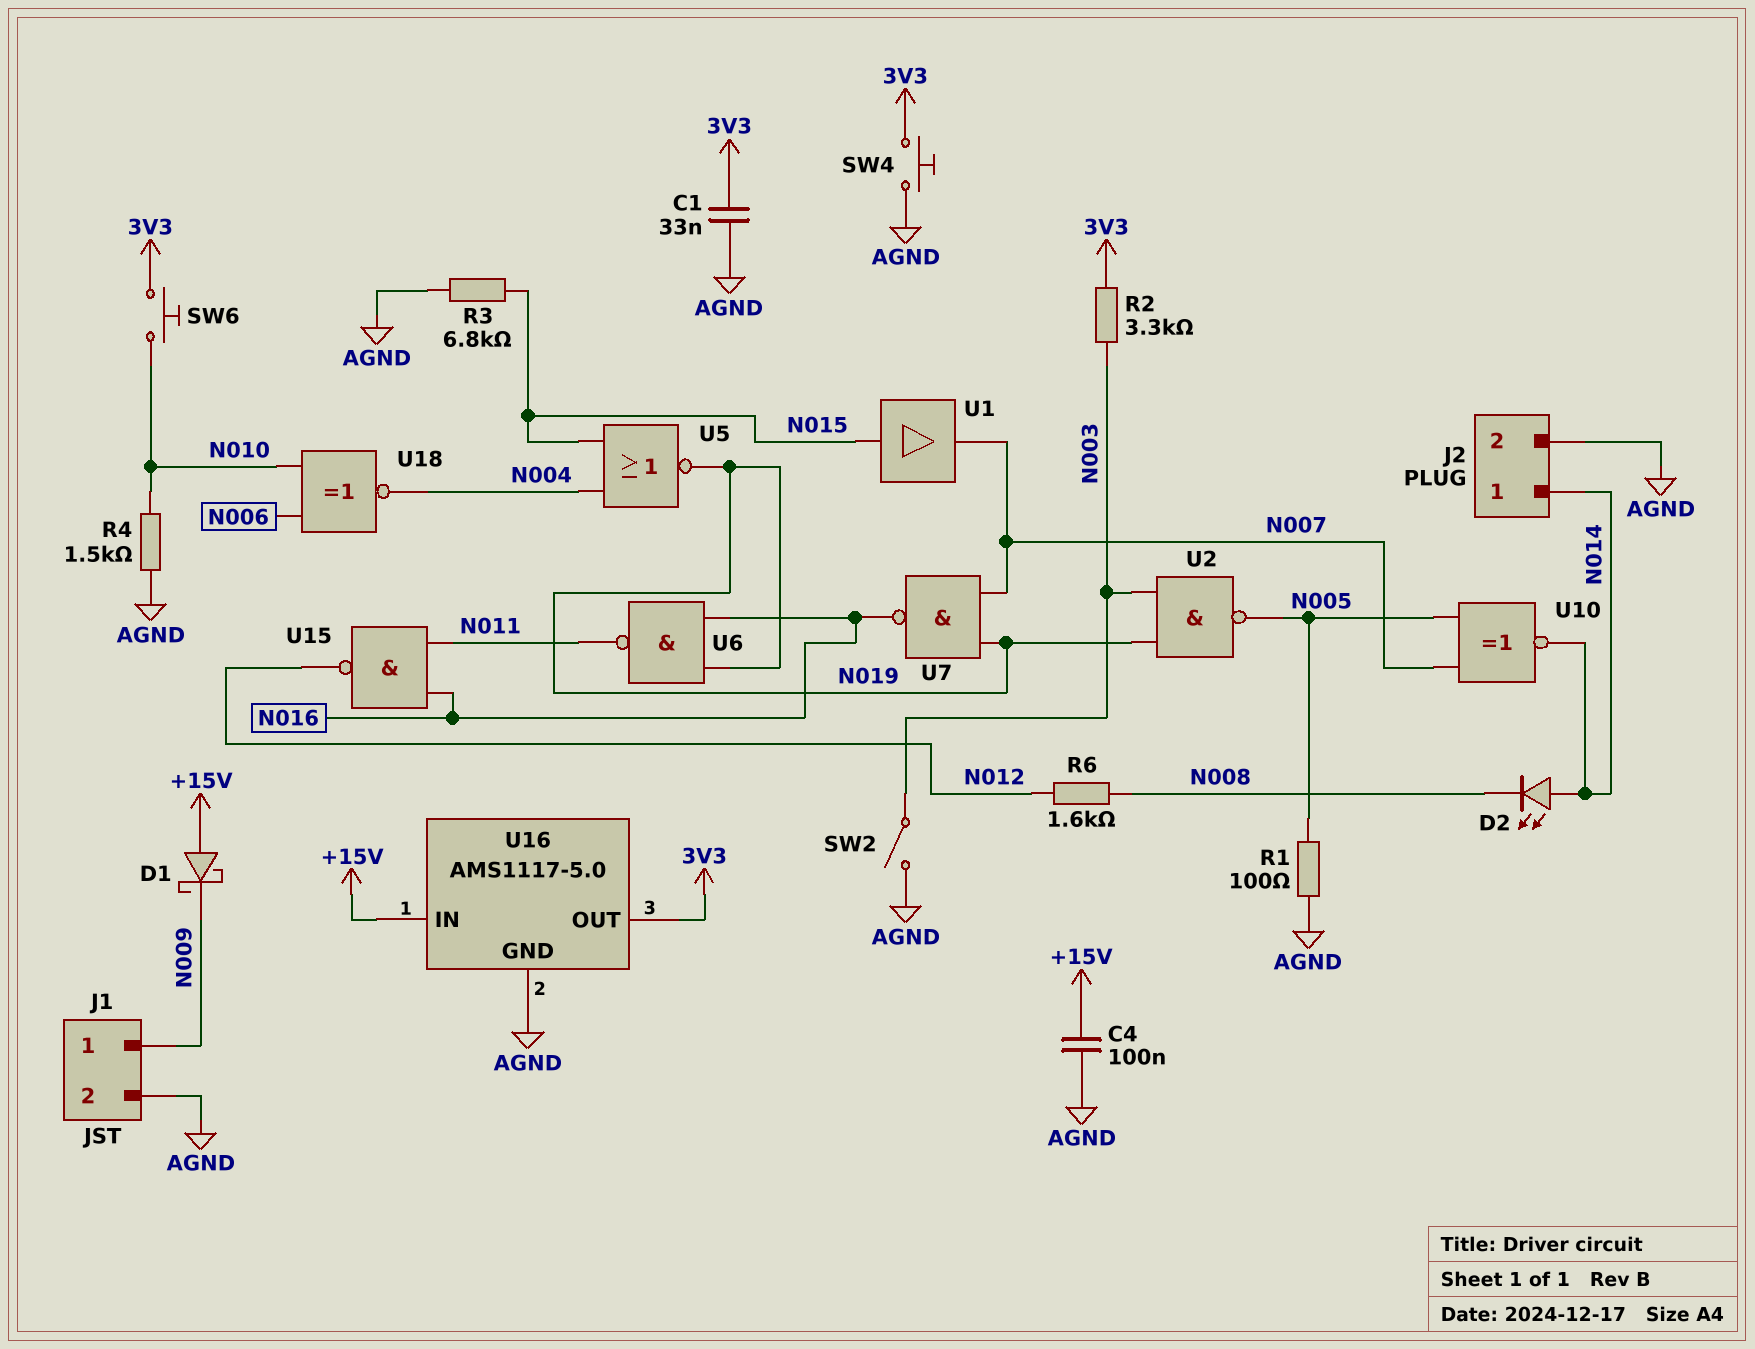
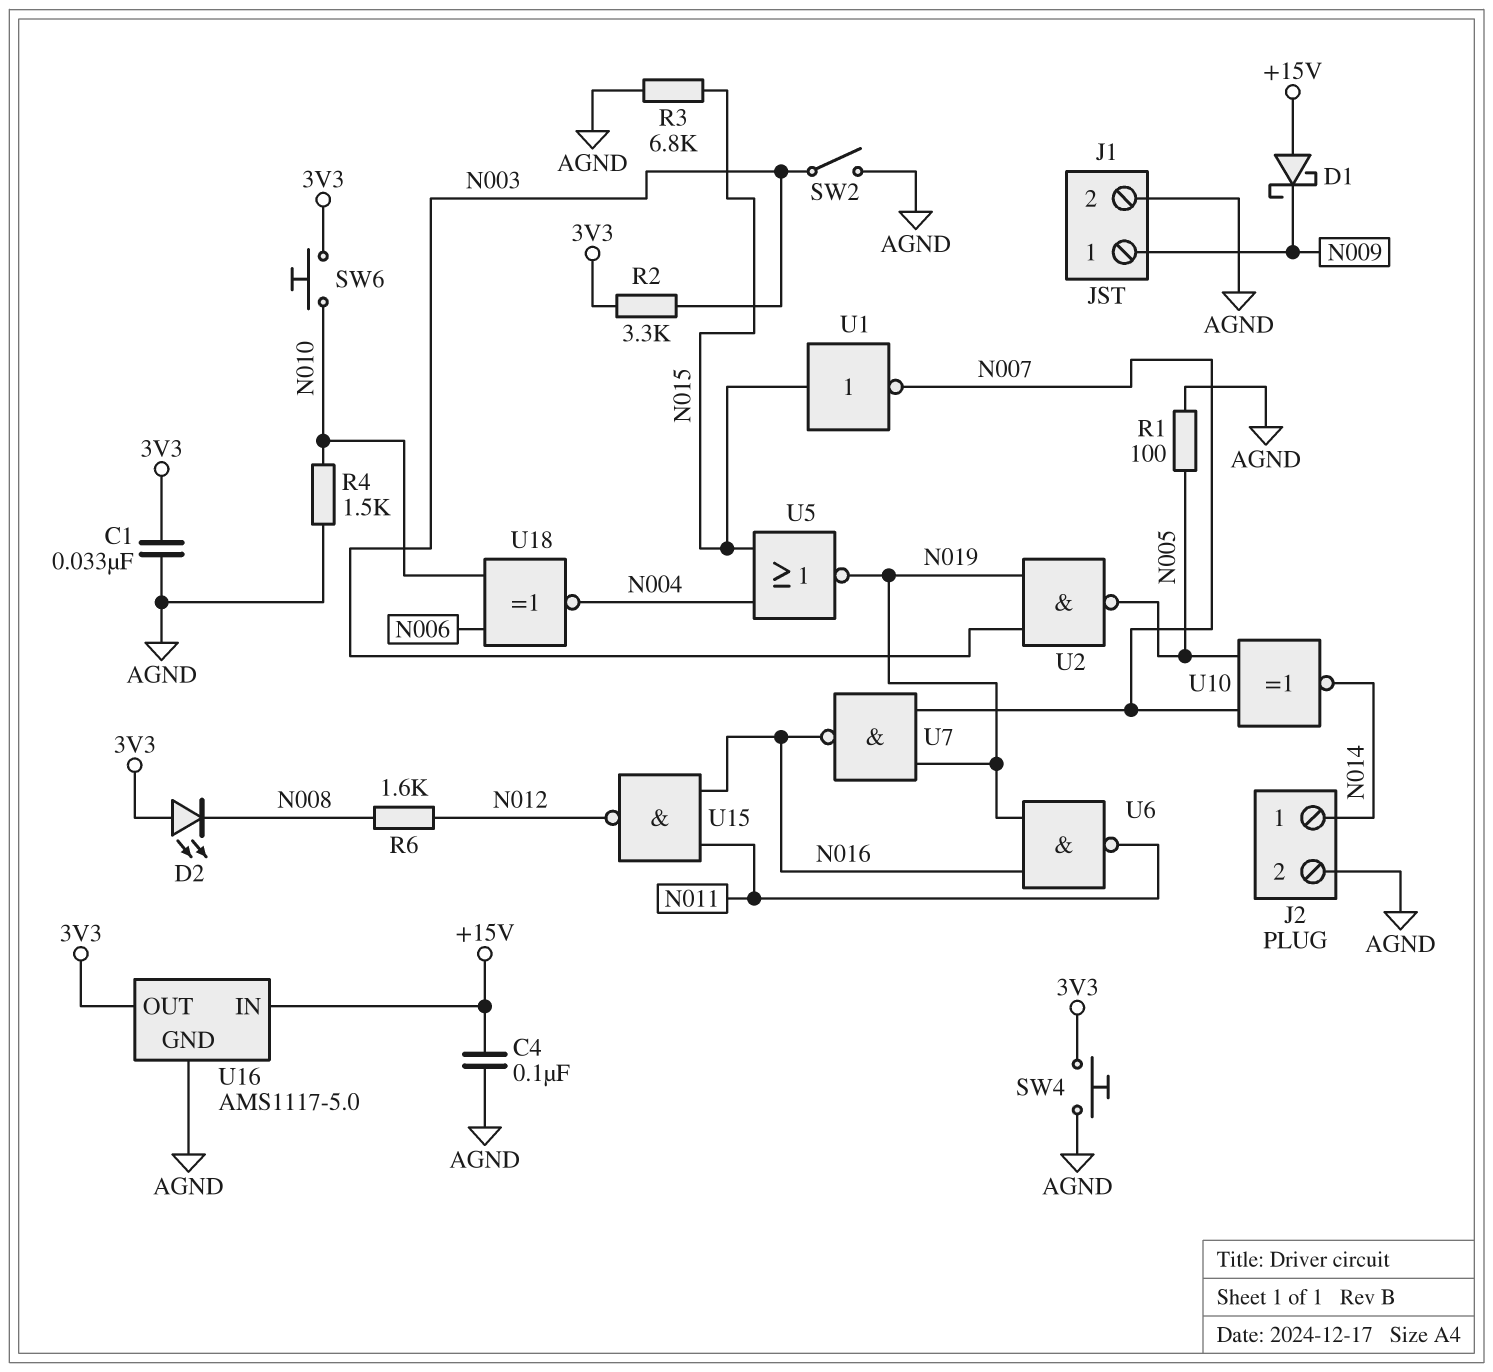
D2: LED (A N014, K N008) -> LED (A 3V3, K N008)
U1: buffer (in N015, out N007) -> NOT (in N015, out N007)

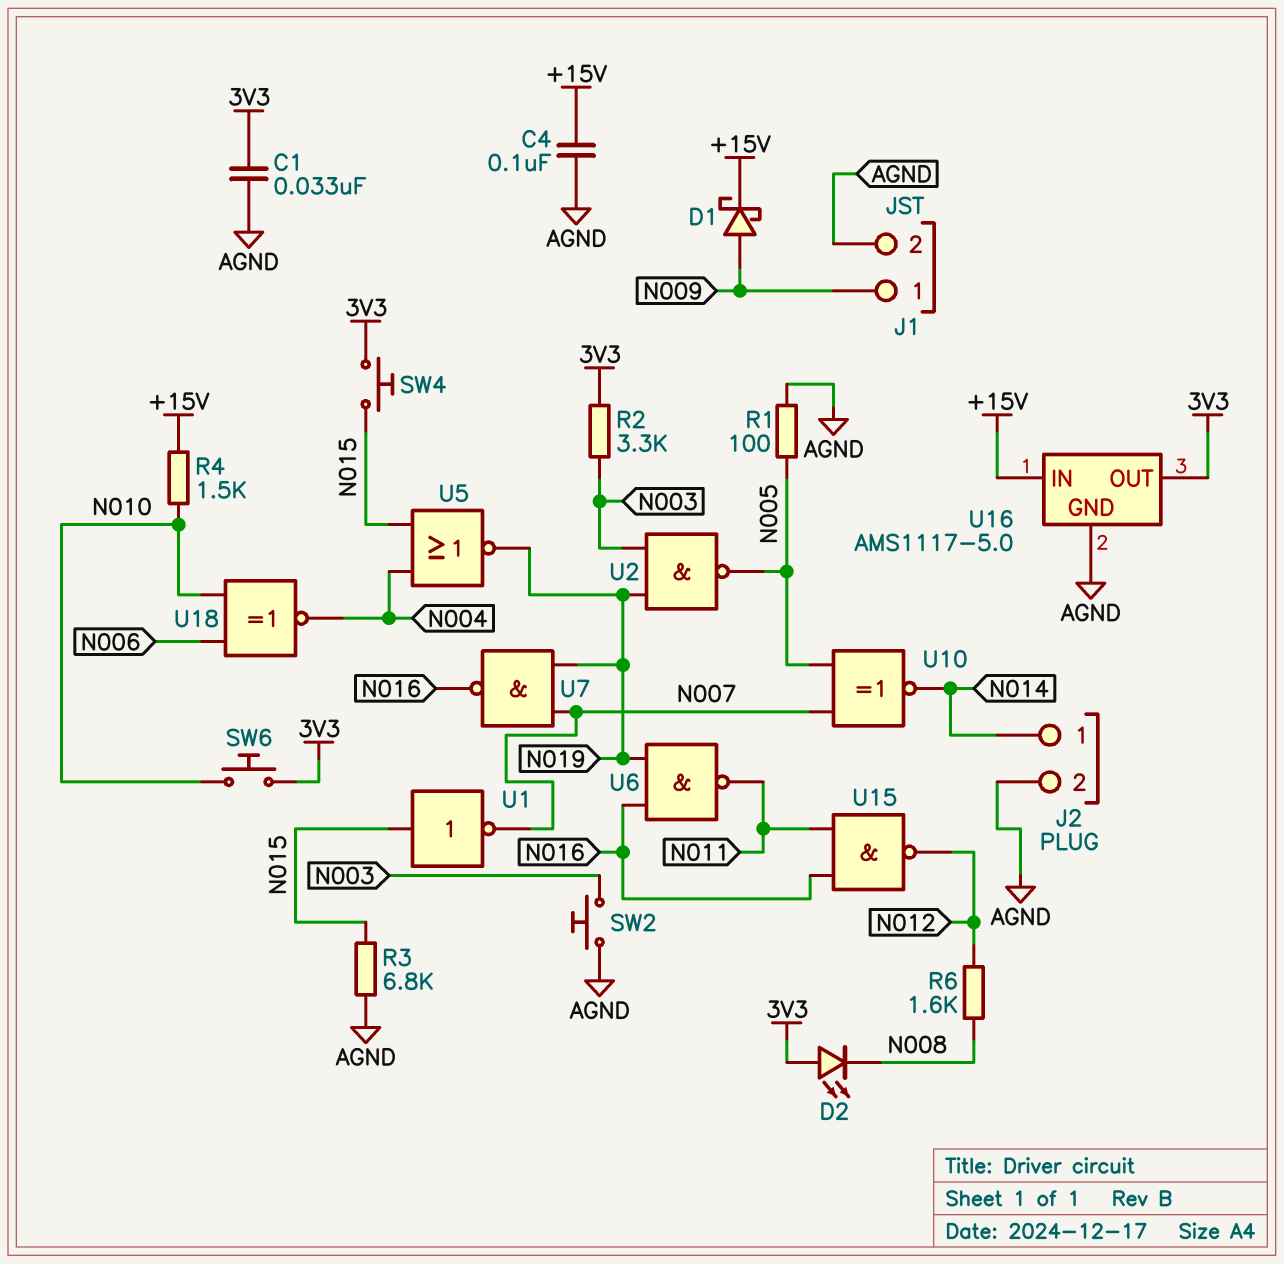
D1: schottky (A +15V, K N009) -> schottky (A N009, K +15V)
R4: 1.5k (AGND, N010) -> 1.5k (+15V, N010)
SW2: switch (AGND, N003) -> button (AGND, N003)
SW4: button (3V3, AGND) -> button (3V3, N015)

